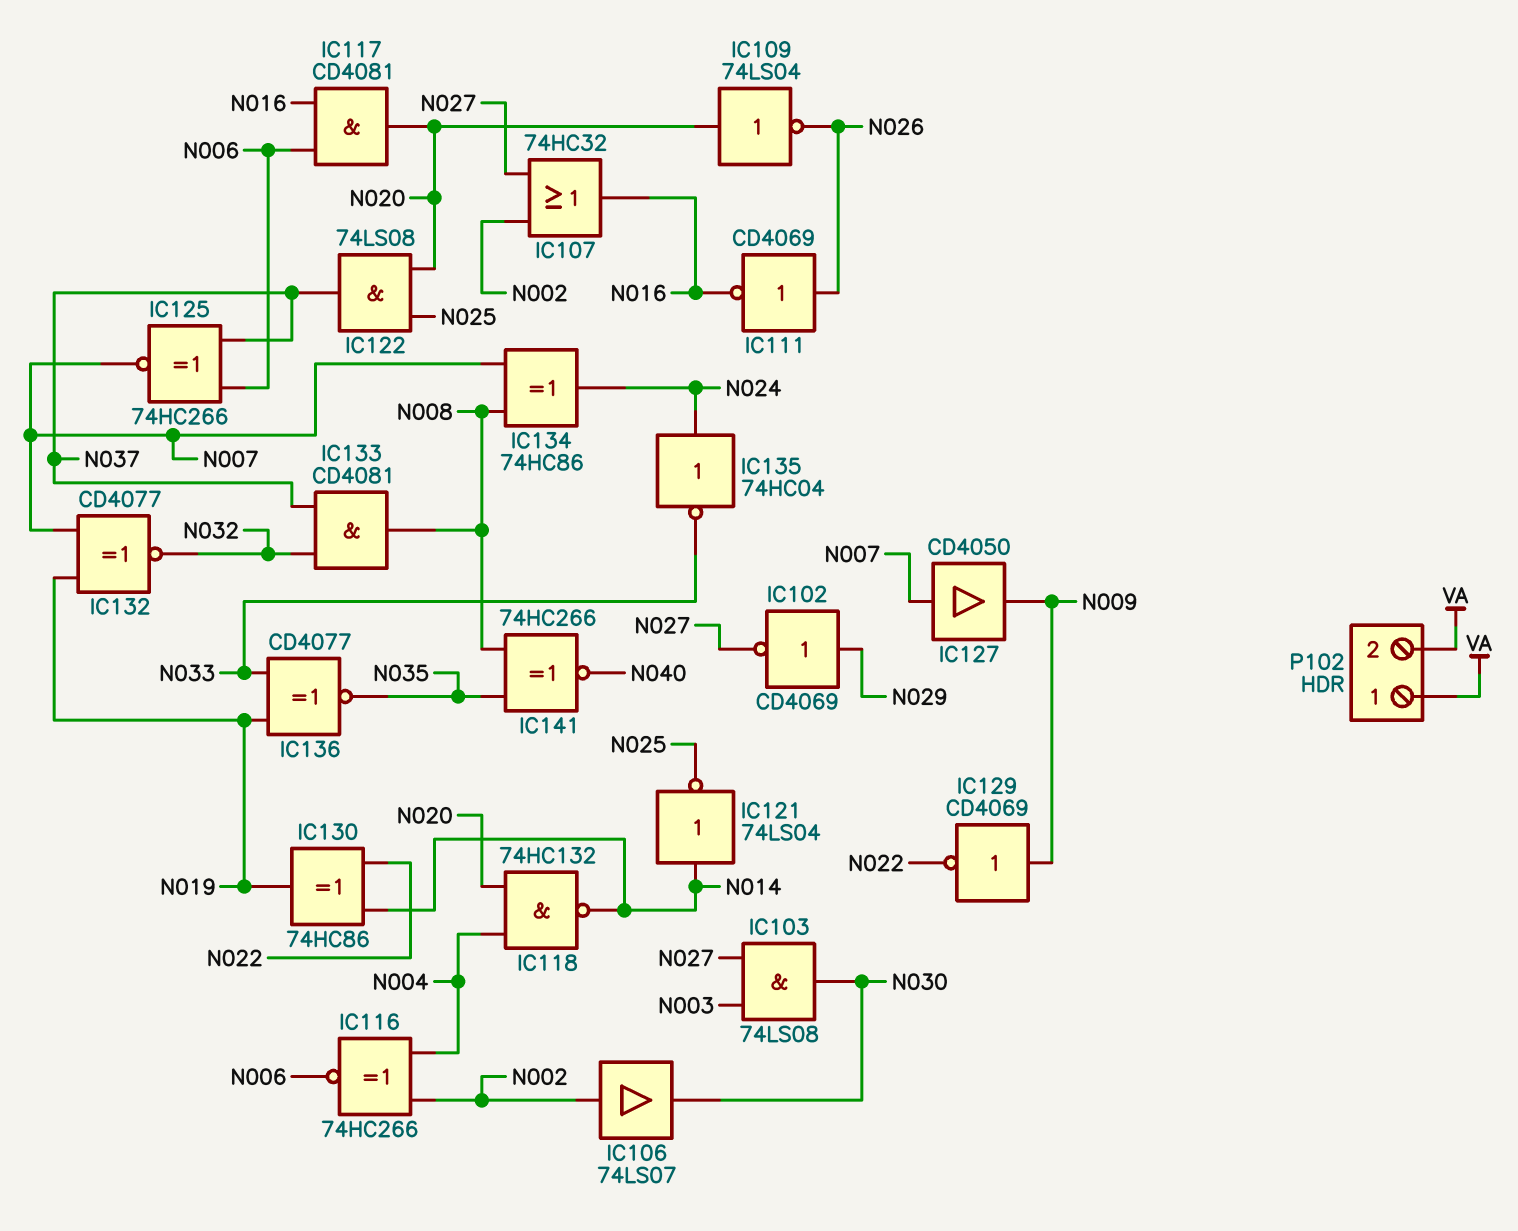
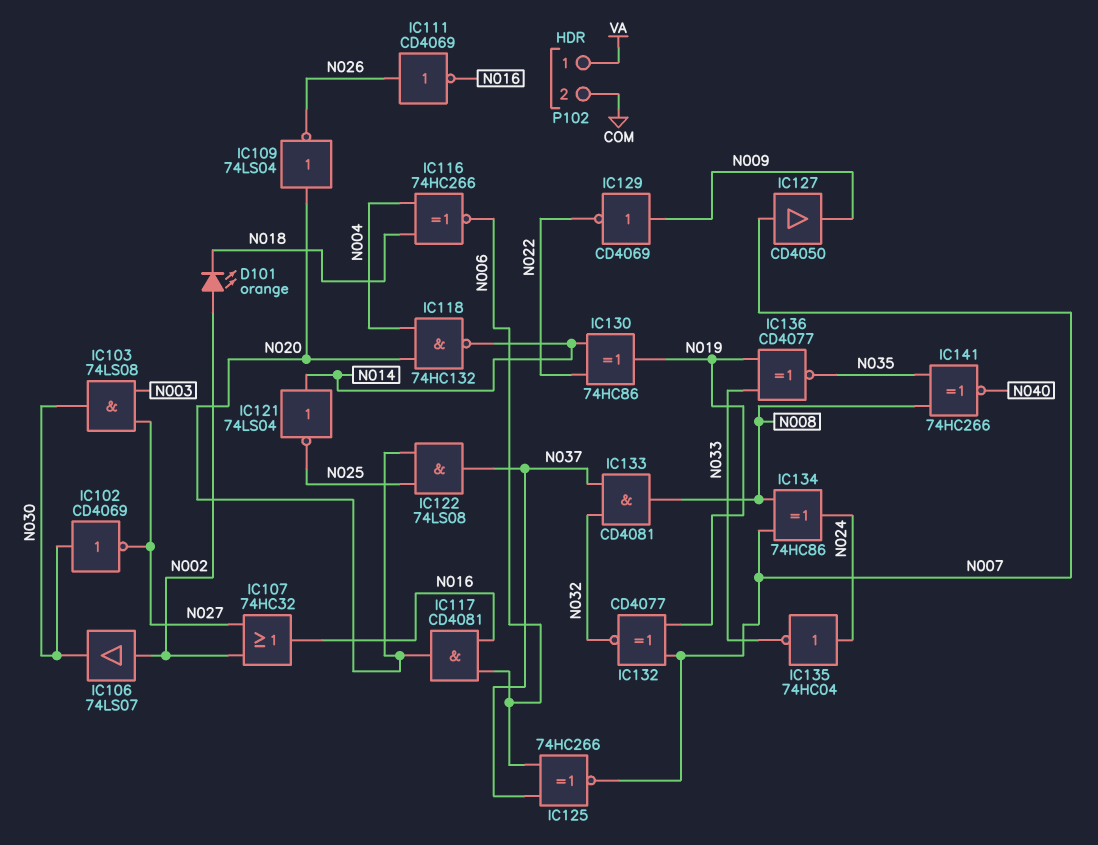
D101: none -> LED orange (A N002, K N018)
IC102: NOT CD4069 (in N029, out N027) -> NOT CD4069 (in N030, out N027)
IC116: XNOR 74HC266 (in N002, in N004, out N006) -> XNOR 74HC266 (in N004, in N018, out N006)
P102 pin 2: VA -> COM

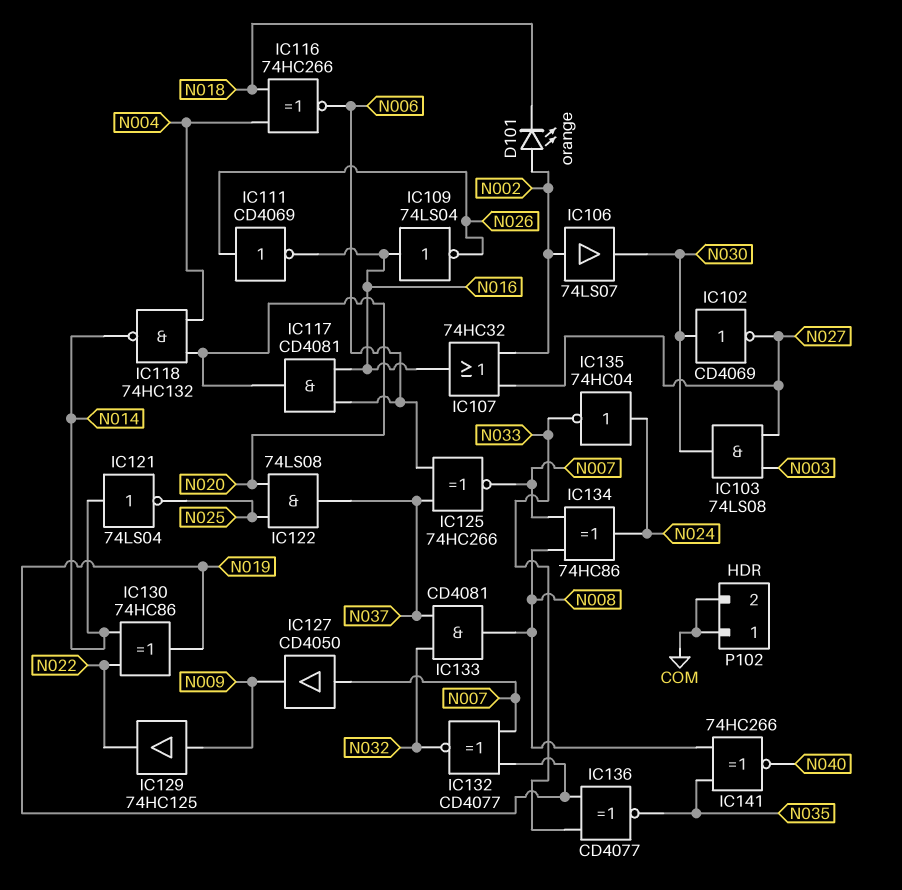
IC109: NOT 74LS04 (in N020, out N026) -> NOT 74LS04 (in N016, out N026)
IC129: NOT CD4069 (in N009, out N022) -> buffer 74HC125 (in N009, out N022)
P102 pin 1: VA -> COM

